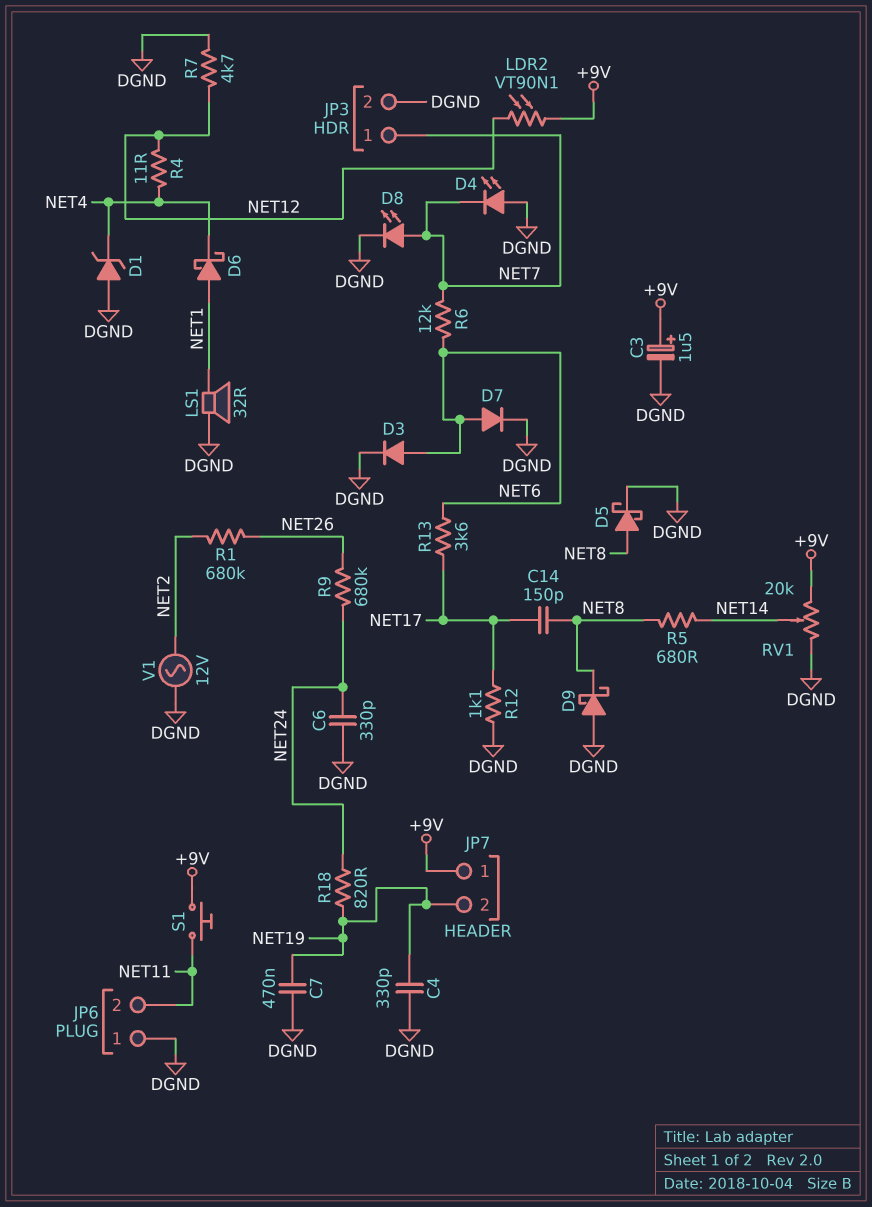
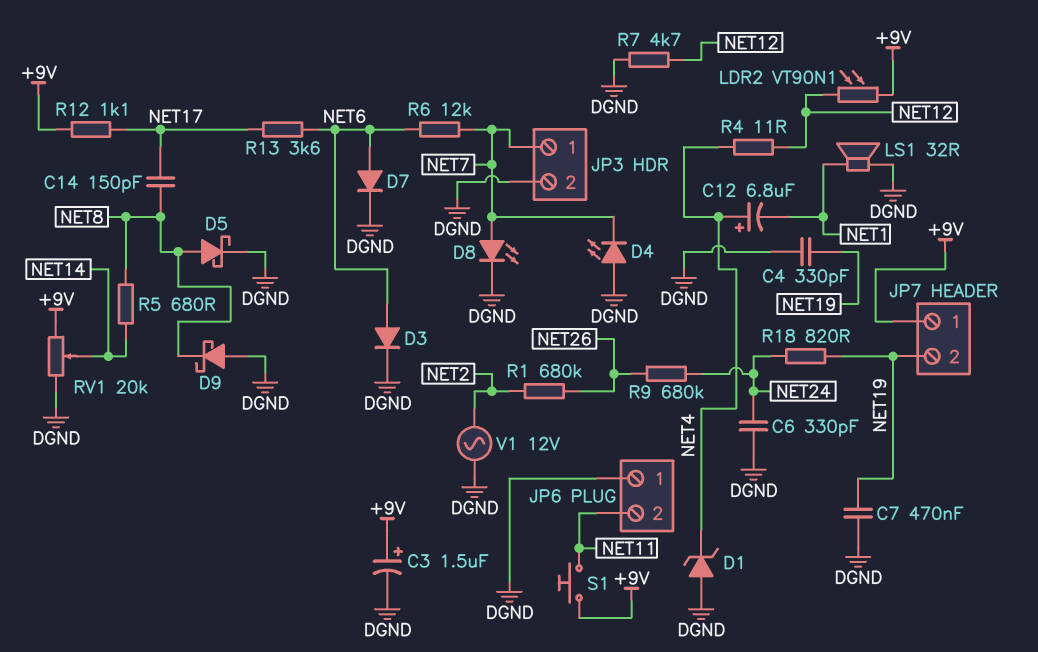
C12: none -> 6.8uF (plus NET4, minus NET1)
D6: schottky (A NET1, K NET4) -> none
R12: 1.1k (DGND, NET17) -> 1.1k (+9V, NET17)

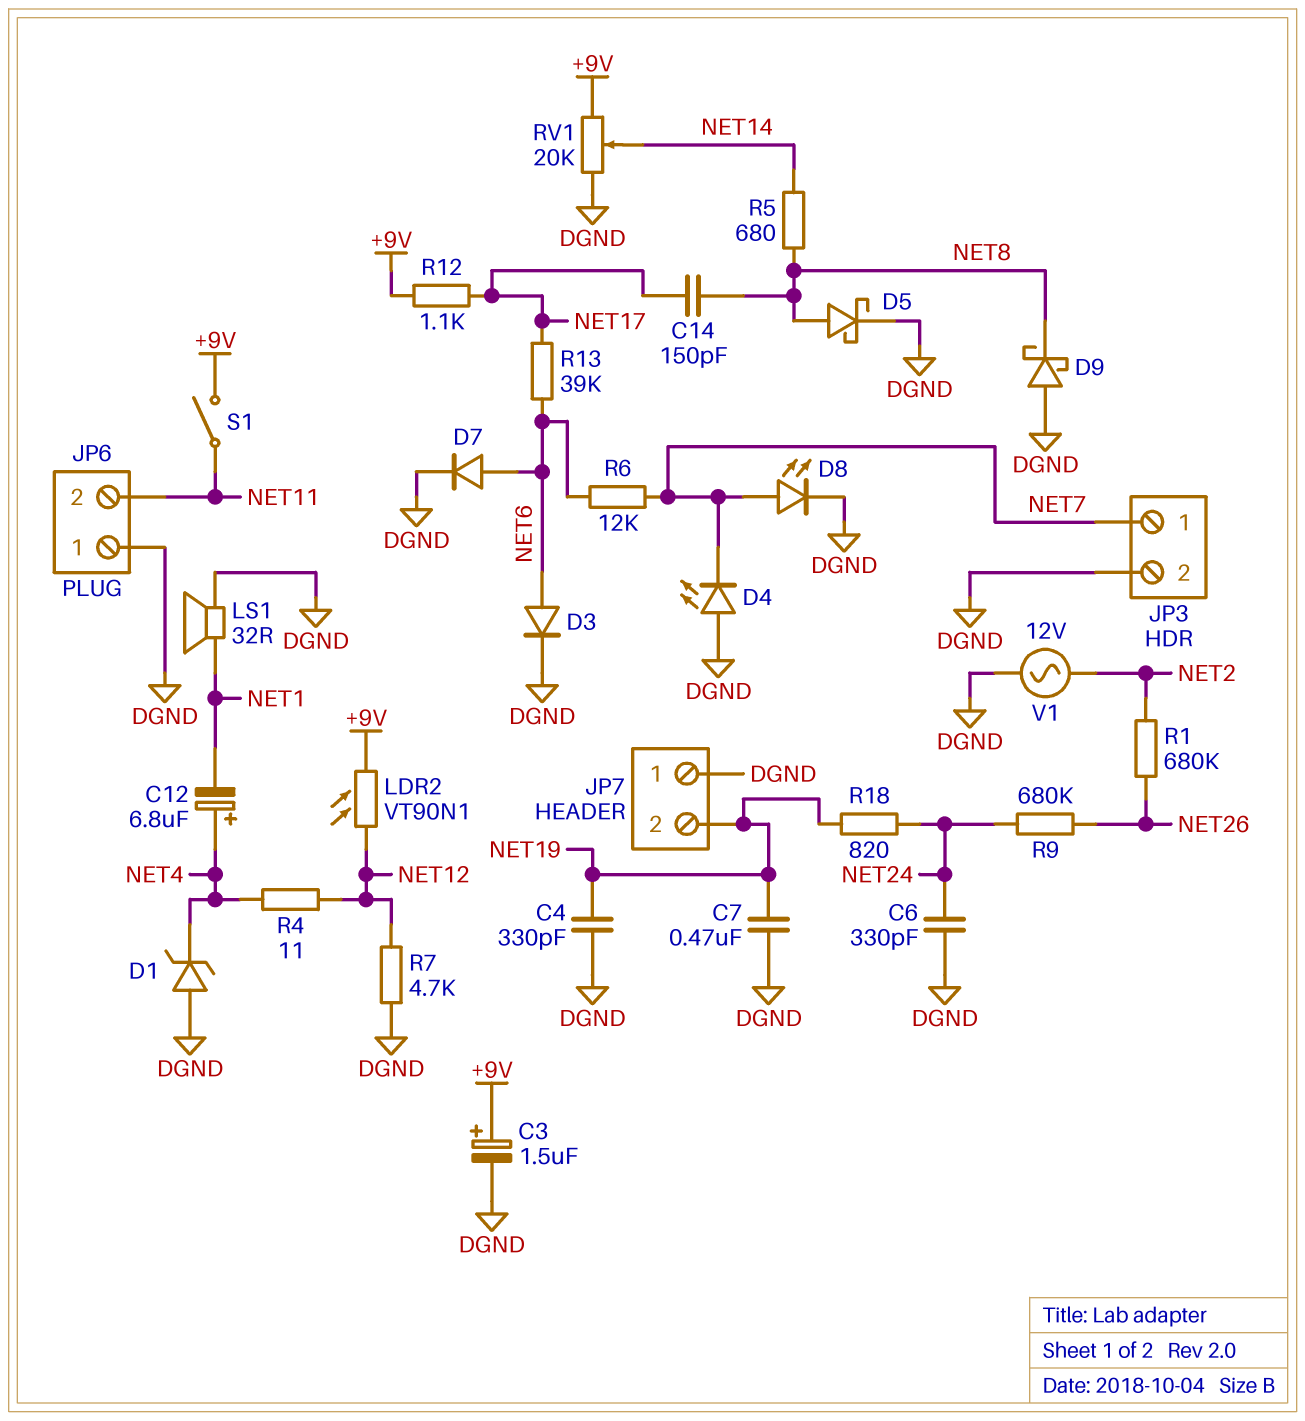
JP7 pin 1: +9V -> DGND
R13: 3.6k (NET6, NET17) -> 39k (NET6, NET17)
S1: button (+9V, NET11) -> switch (+9V, NET11)

